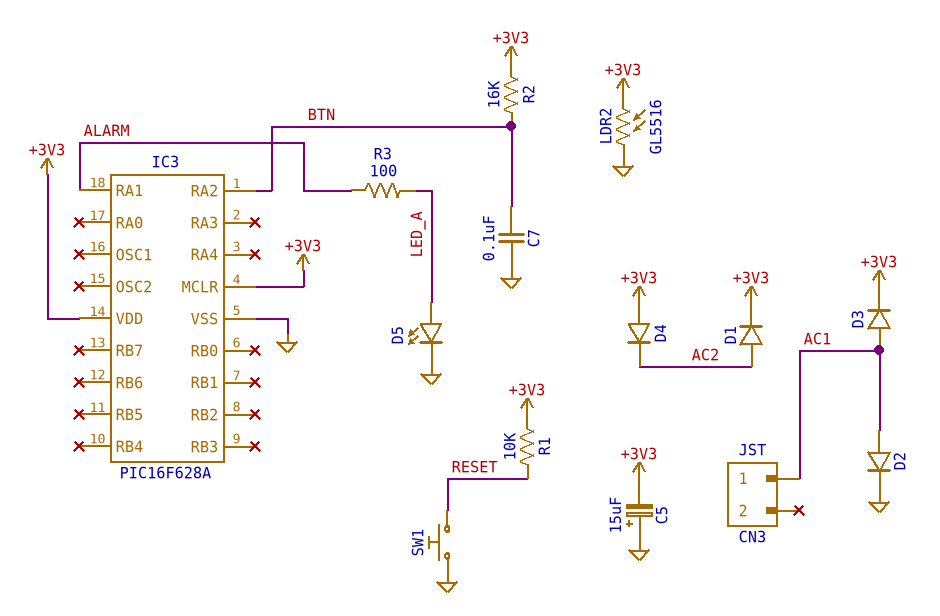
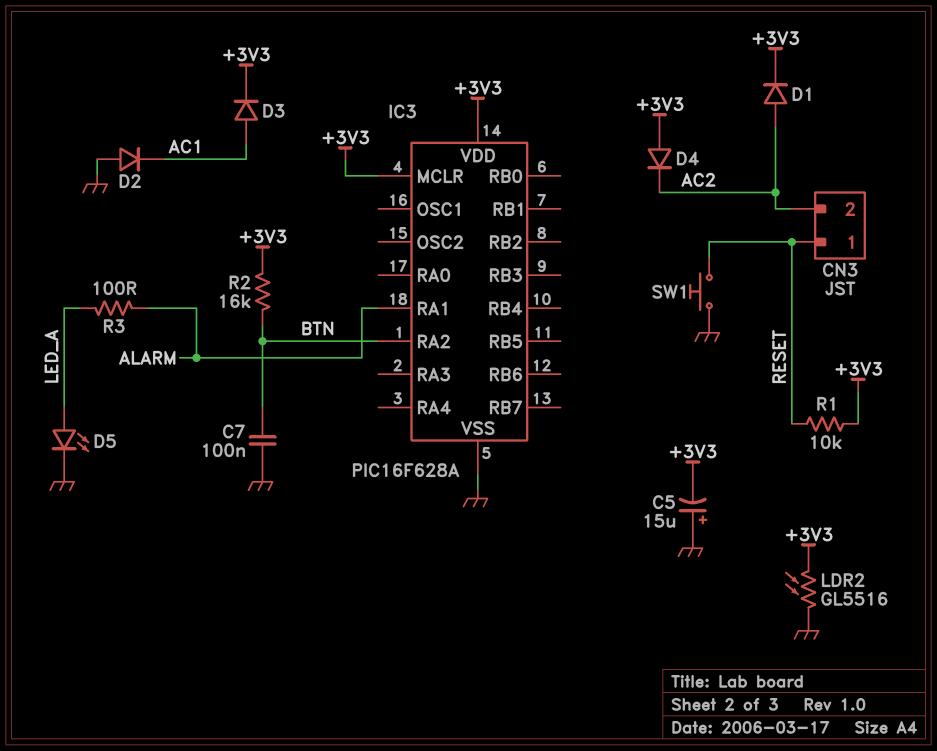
CN3 pin 1: AC1 -> RESET
CN3 pin 2: none -> AC2
D2: diode (A AC1, K GND) -> diode (A GND, K AC1)

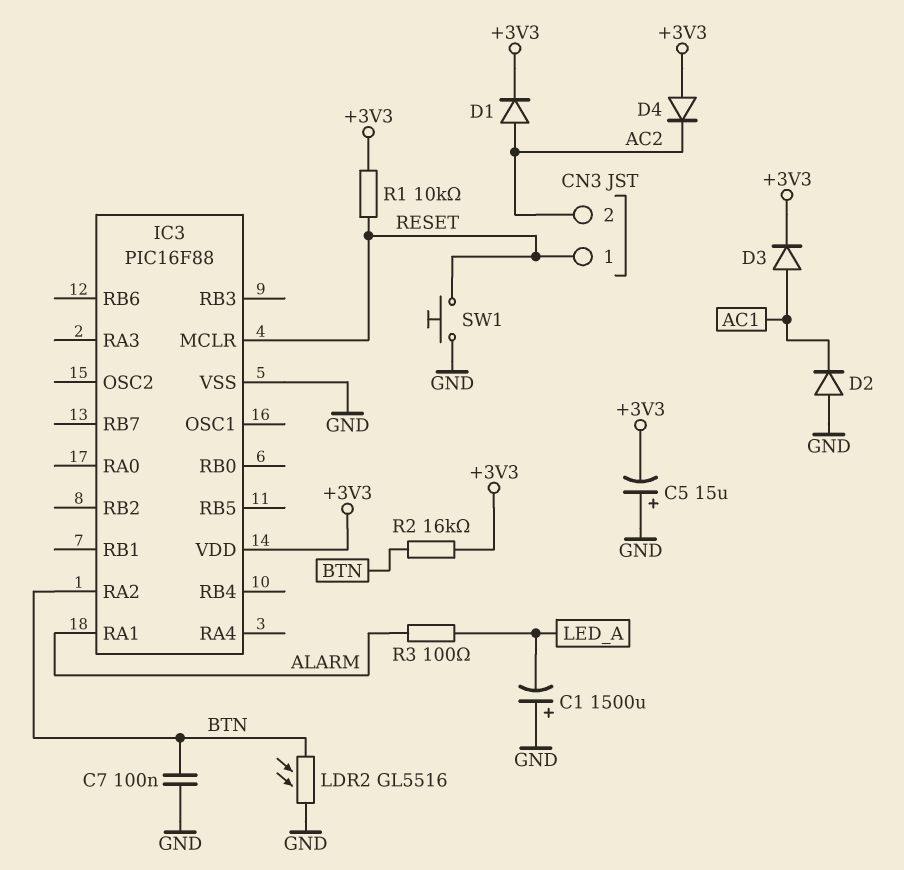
C1: none -> 1500uF (plus GND, minus LED_A)
D5: LED (A LED_A, K GND) -> none
IC3: PIC16F628A -> PIC16F88
IC3 pin MCLR: +3V3 -> RESET
LDR2: GL5516 (+3V3, GND) -> GL5516 (BTN, GND)

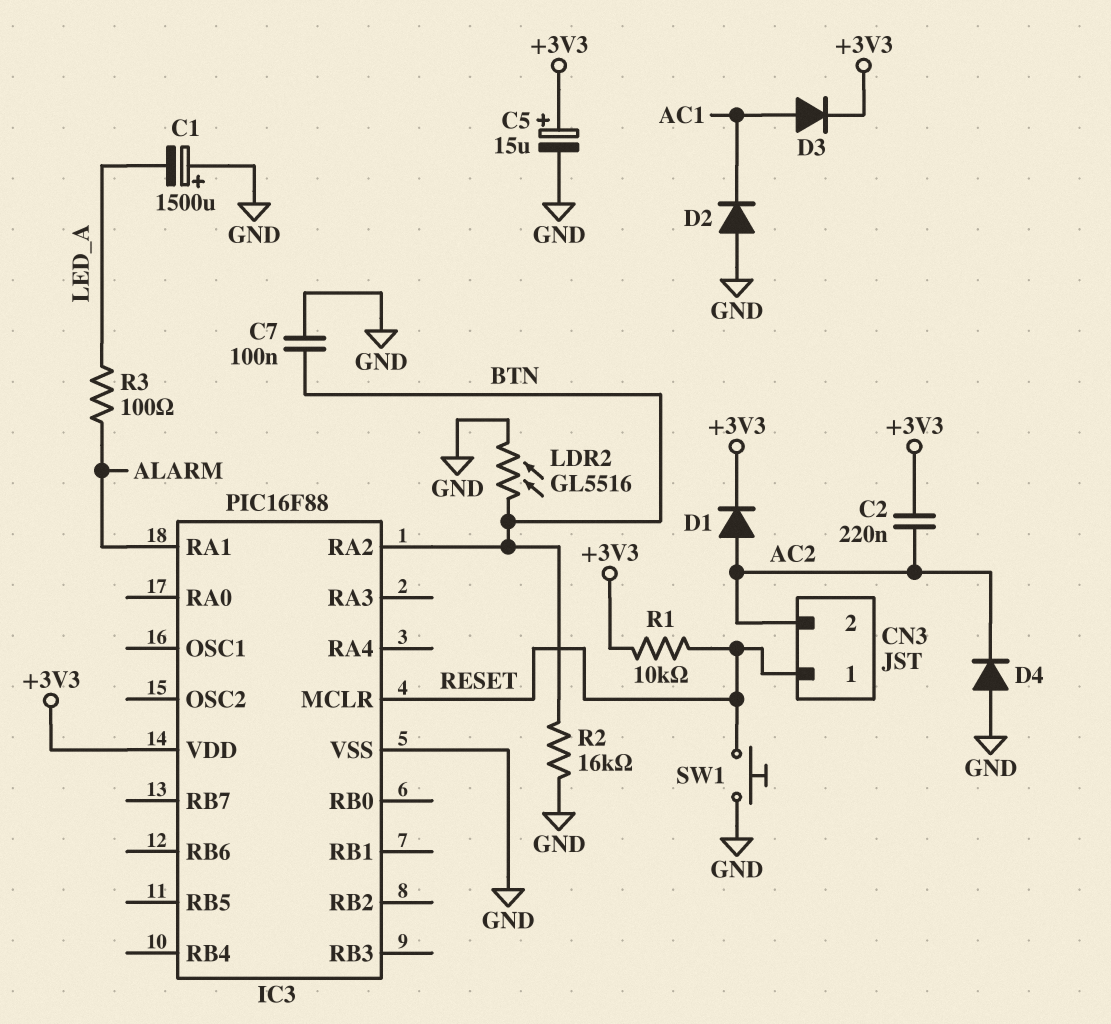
C2: none -> 220nF (+3V3, AC2)
C5: 15uF (plus GND, minus +3V3) -> 15uF (plus +3V3, minus GND)
D4: diode (A +3V3, K AC2) -> diode (A GND, K AC2)
R2: 16k (+3V3, BTN) -> 16k (BTN, GND)

